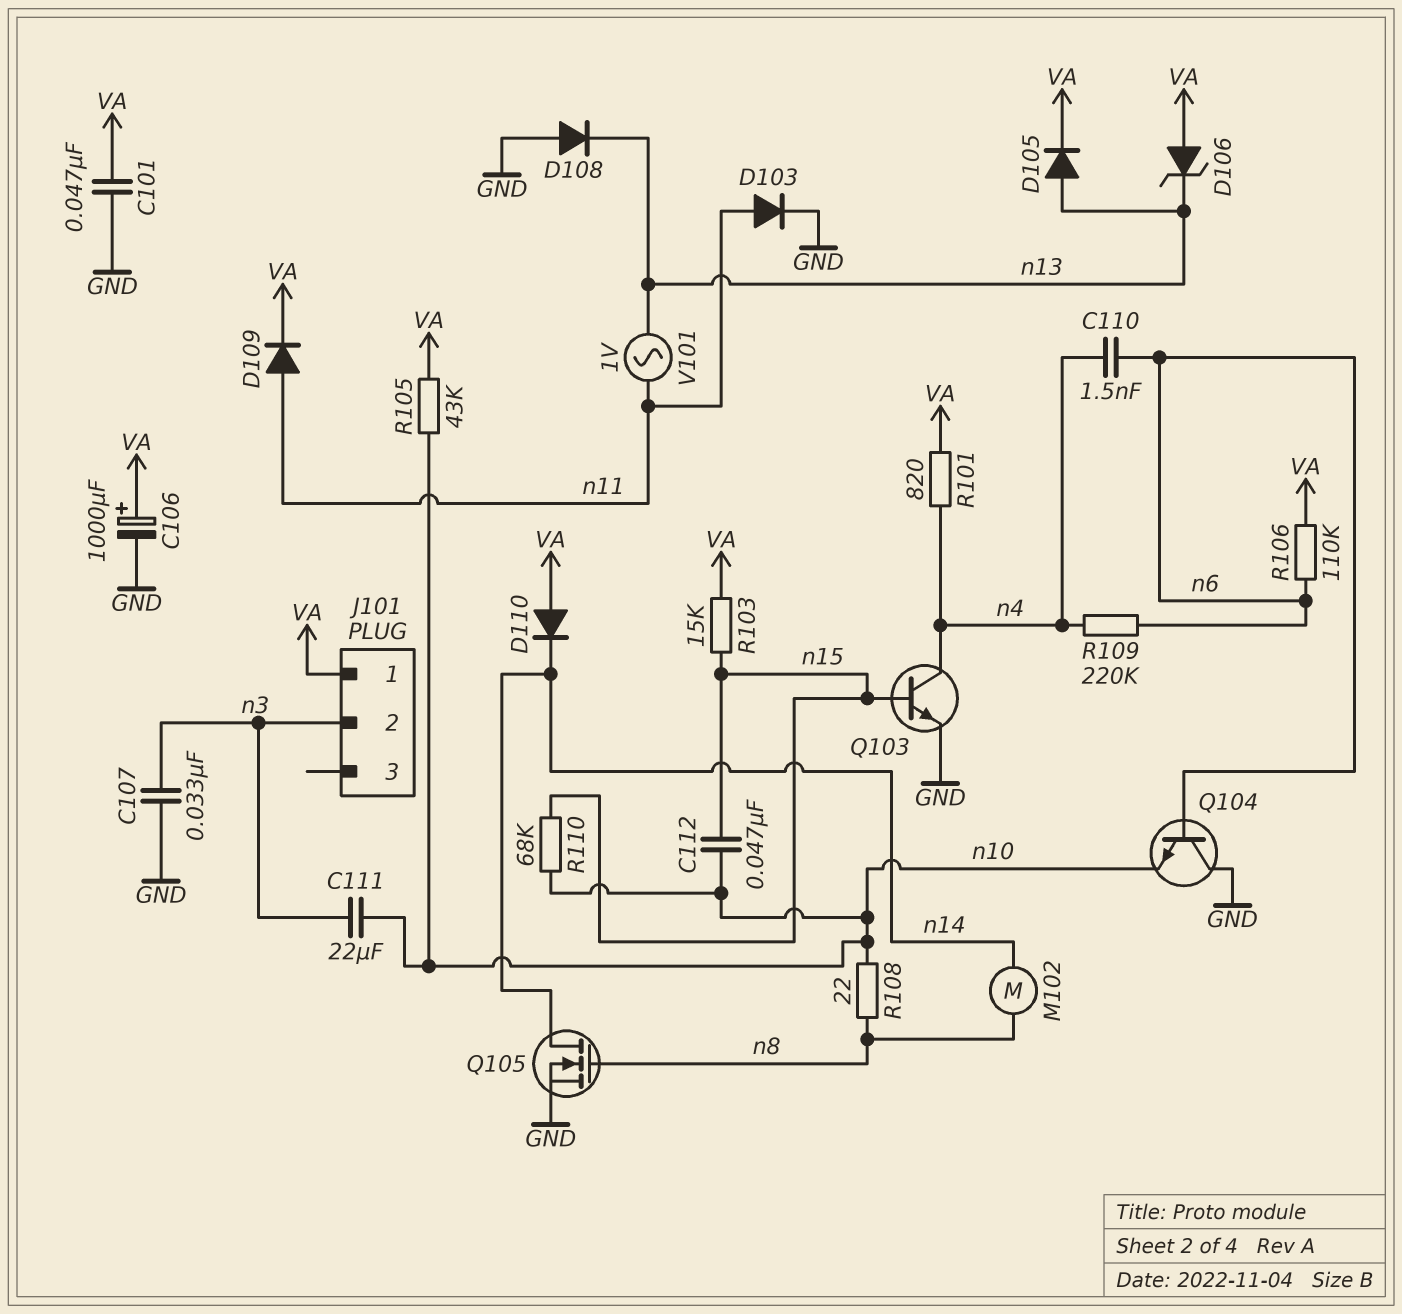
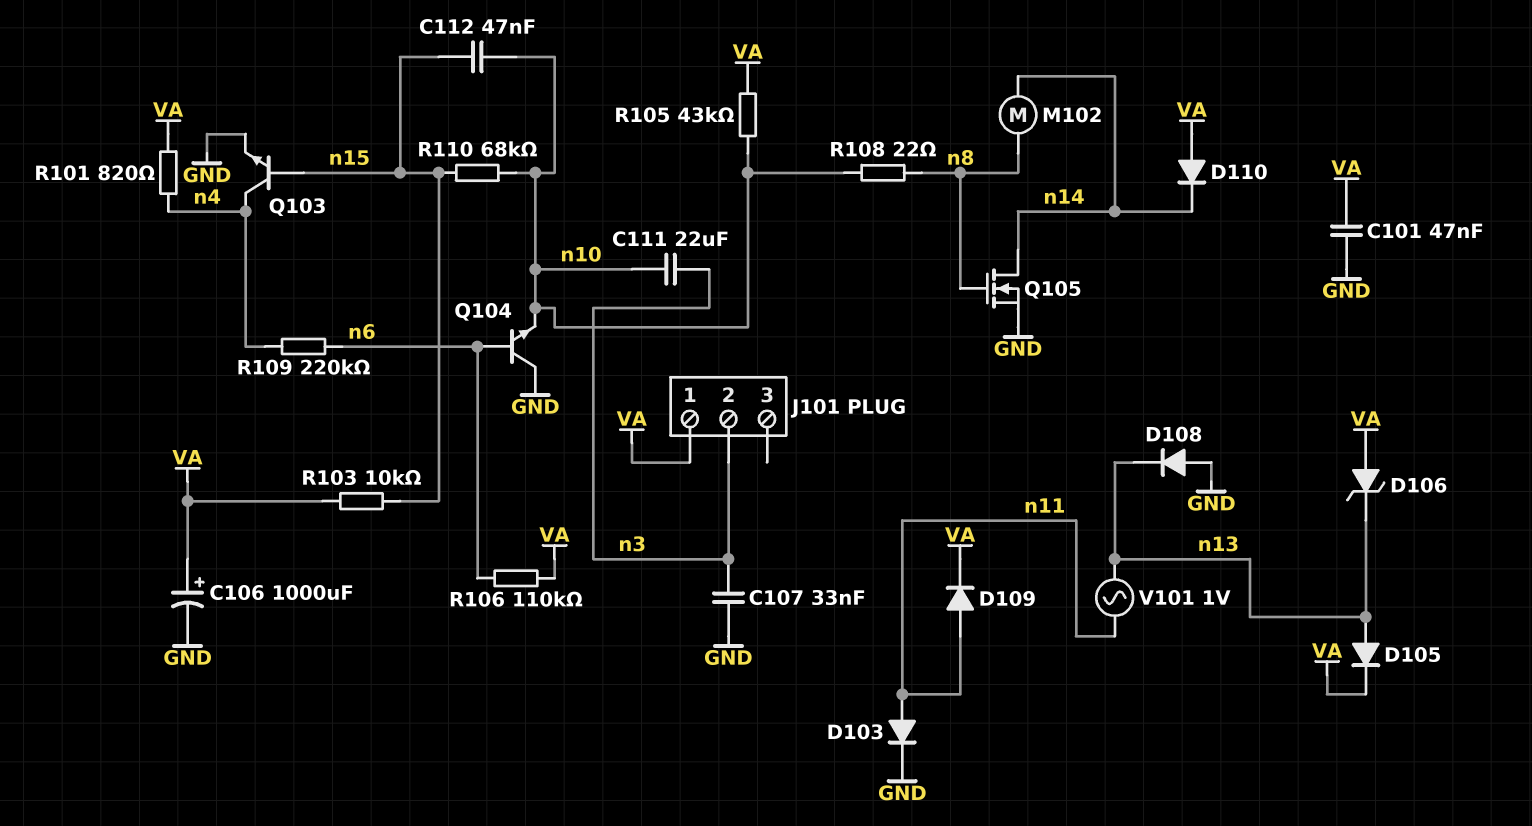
C110: 1.5nF (n4, n6) -> none
R103: 15k (VA, n15) -> 10k (VA, n15)

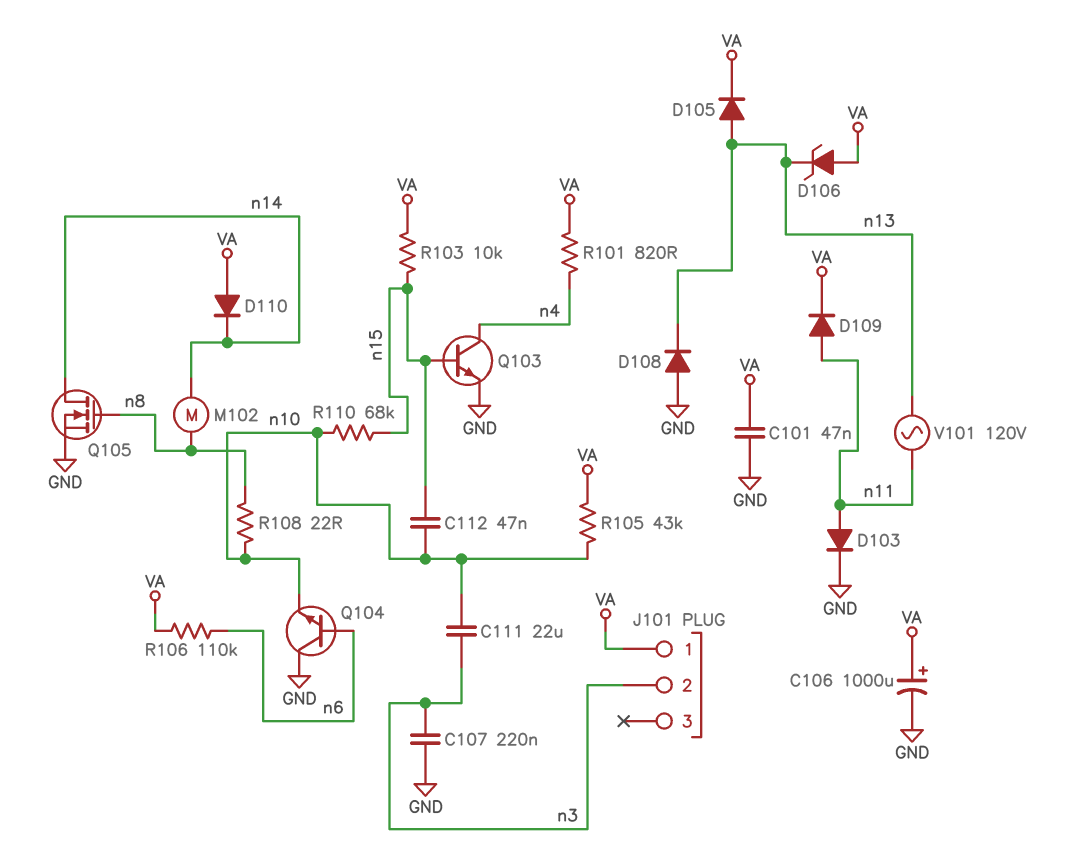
C107: 33nF (GND, n3) -> 220nF (GND, n3)
R109: 220k (n4, n6) -> none
V101: AC 1V (n11, n13) -> AC 120V (n11, n13)

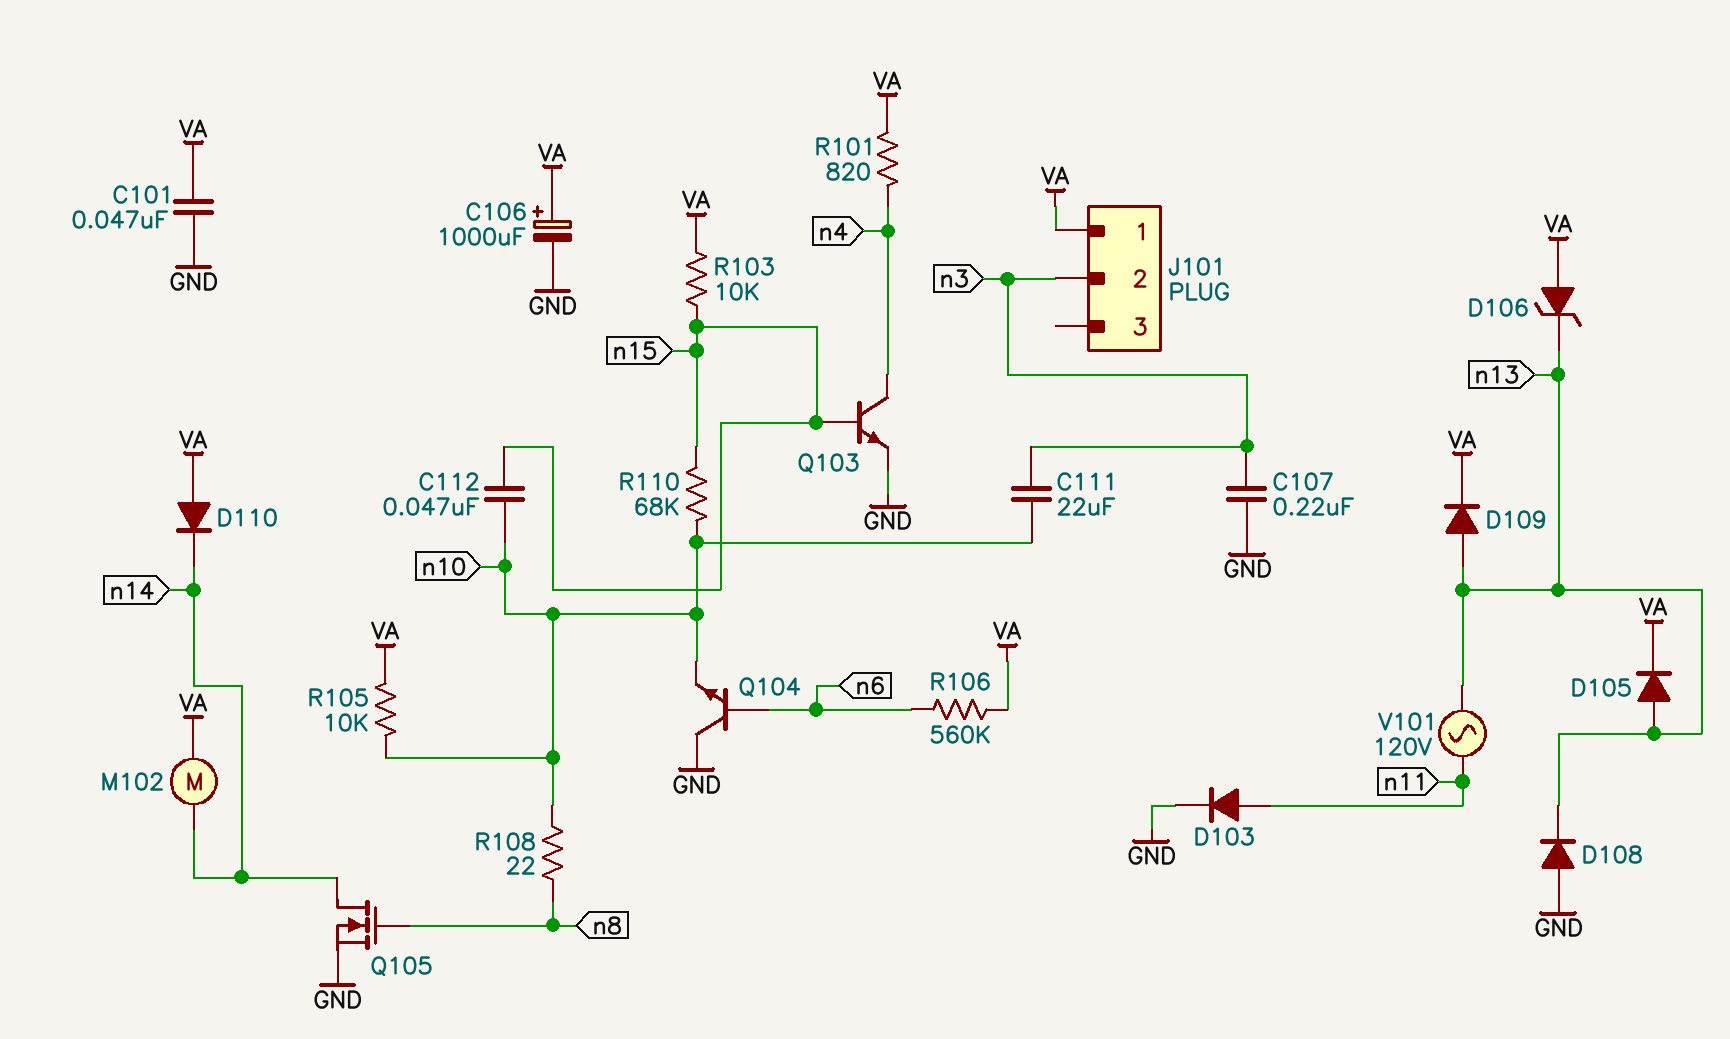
D109: diode (A n11, K VA) -> diode (A n13, K VA)
M102: motor (n8, n14) -> motor (VA, n14)
R105: 43k (VA, n10) -> 10k (VA, n10)
R106: 110k (VA, n6) -> 560k (VA, n6)

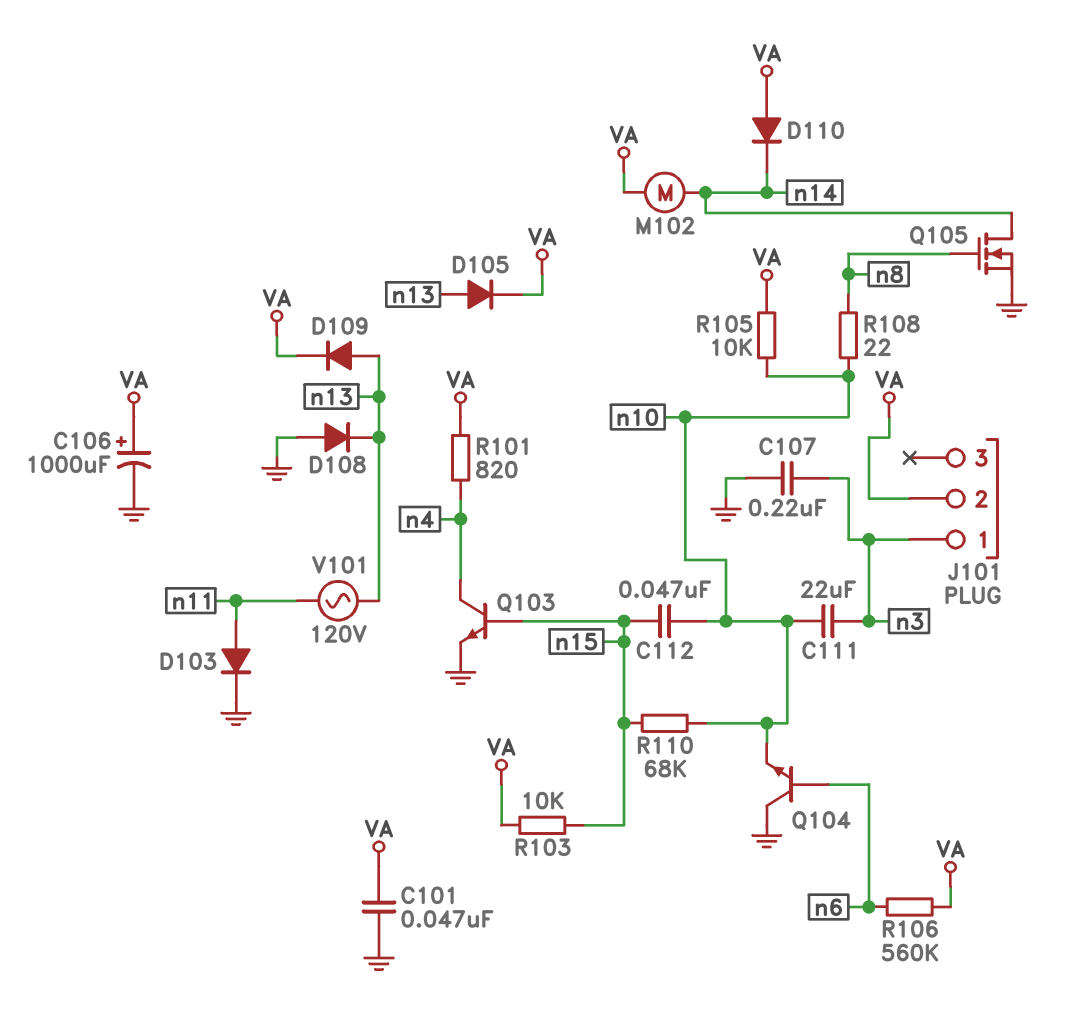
D106: zener (A VA, K n13) -> none
J101 pin 1: VA -> n3
J101 pin 2: n3 -> VA

